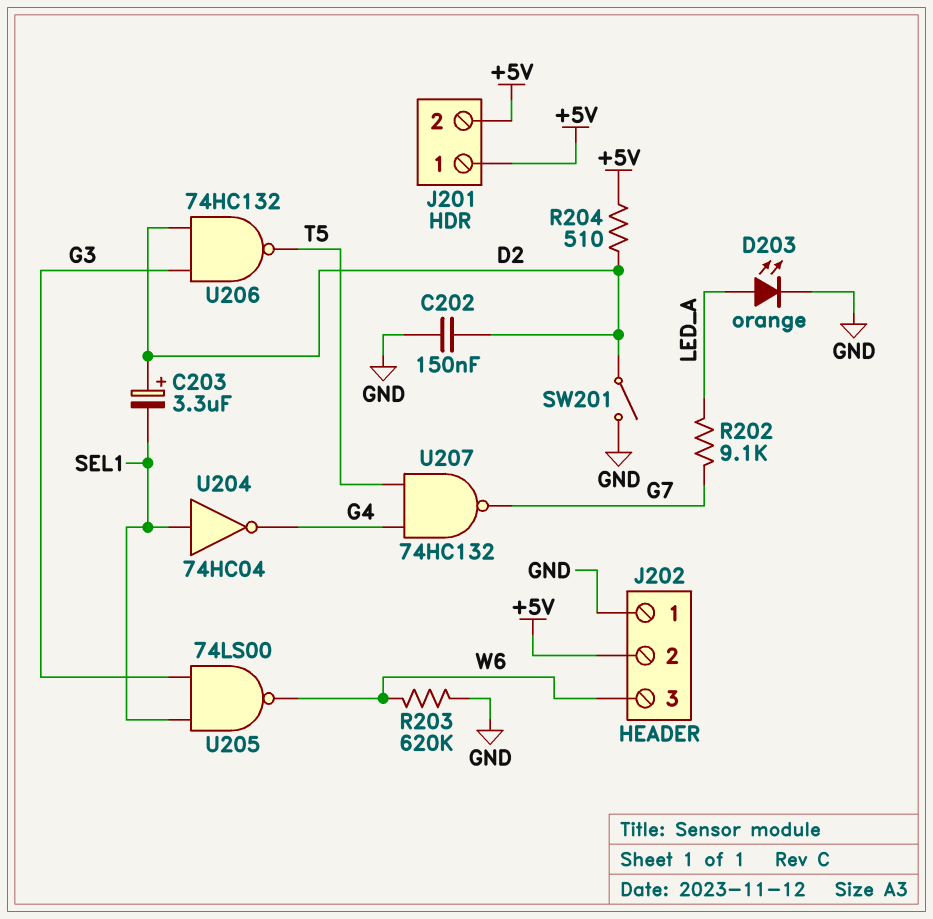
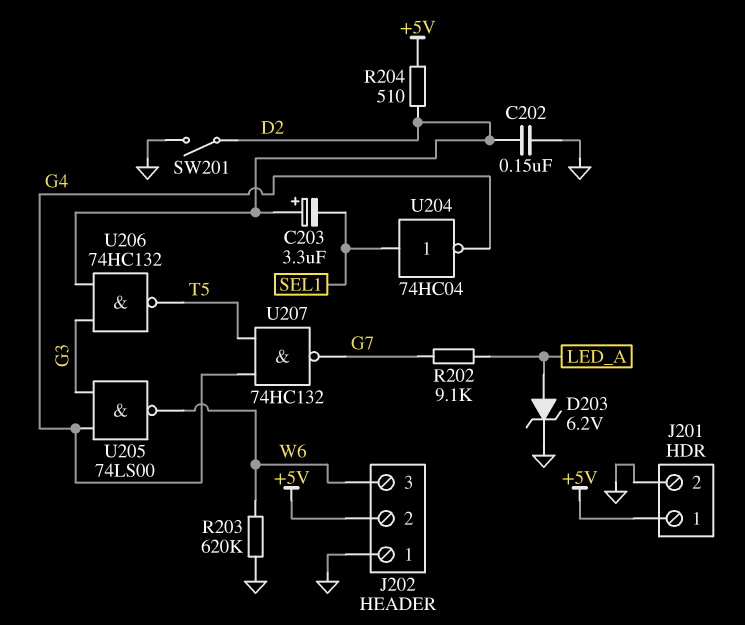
D203: LED orange (A LED_A, K GND) -> zener 6.2V (A LED_A, K GND)
J201 pin 2: +5V -> GND
U205: NAND 74LS00 (in G3, in SEL1, out W6) -> NAND 74LS00 (in G3, in G4, out W6)

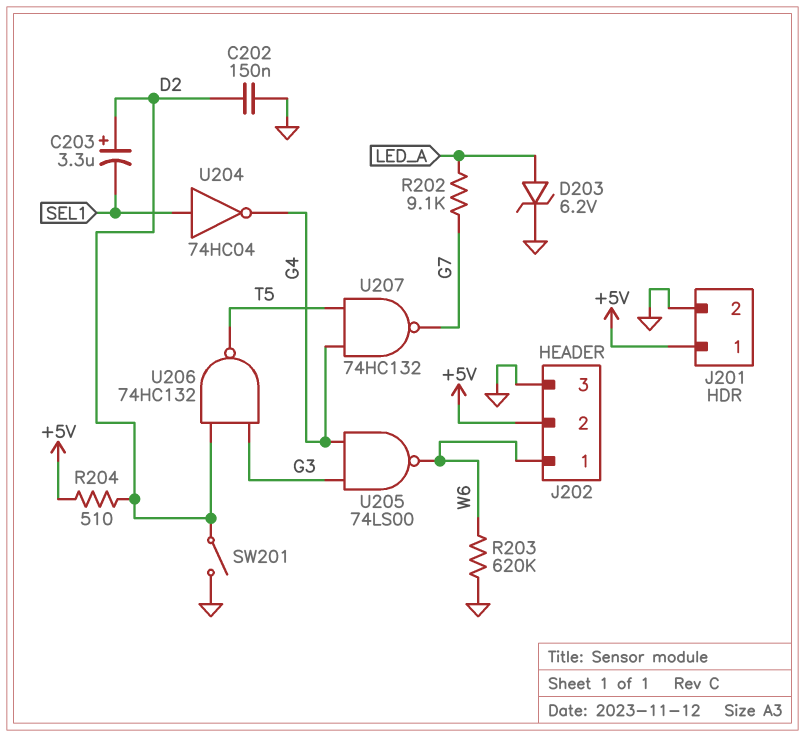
J202 pin 1: GND -> W6
J202 pin 3: W6 -> GND

